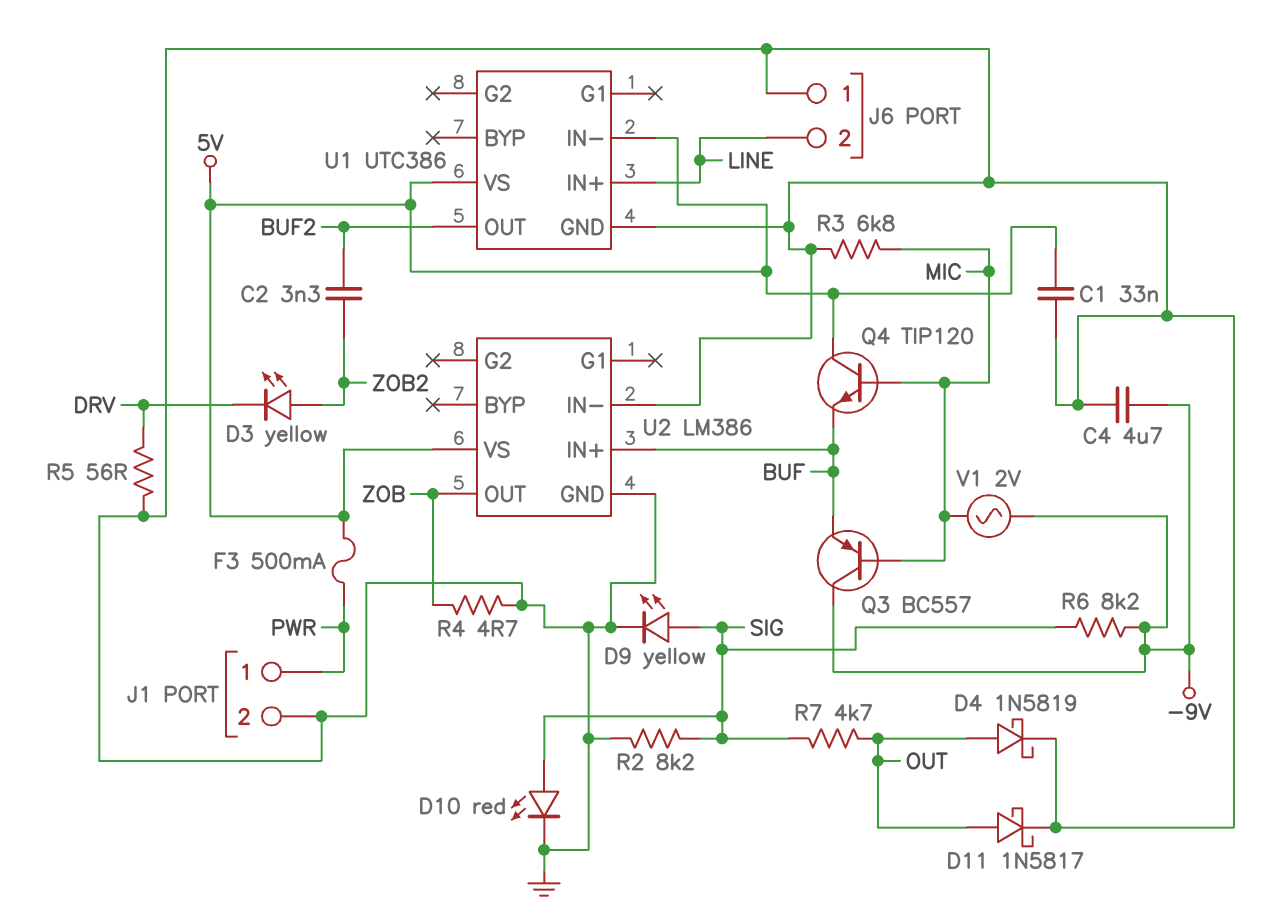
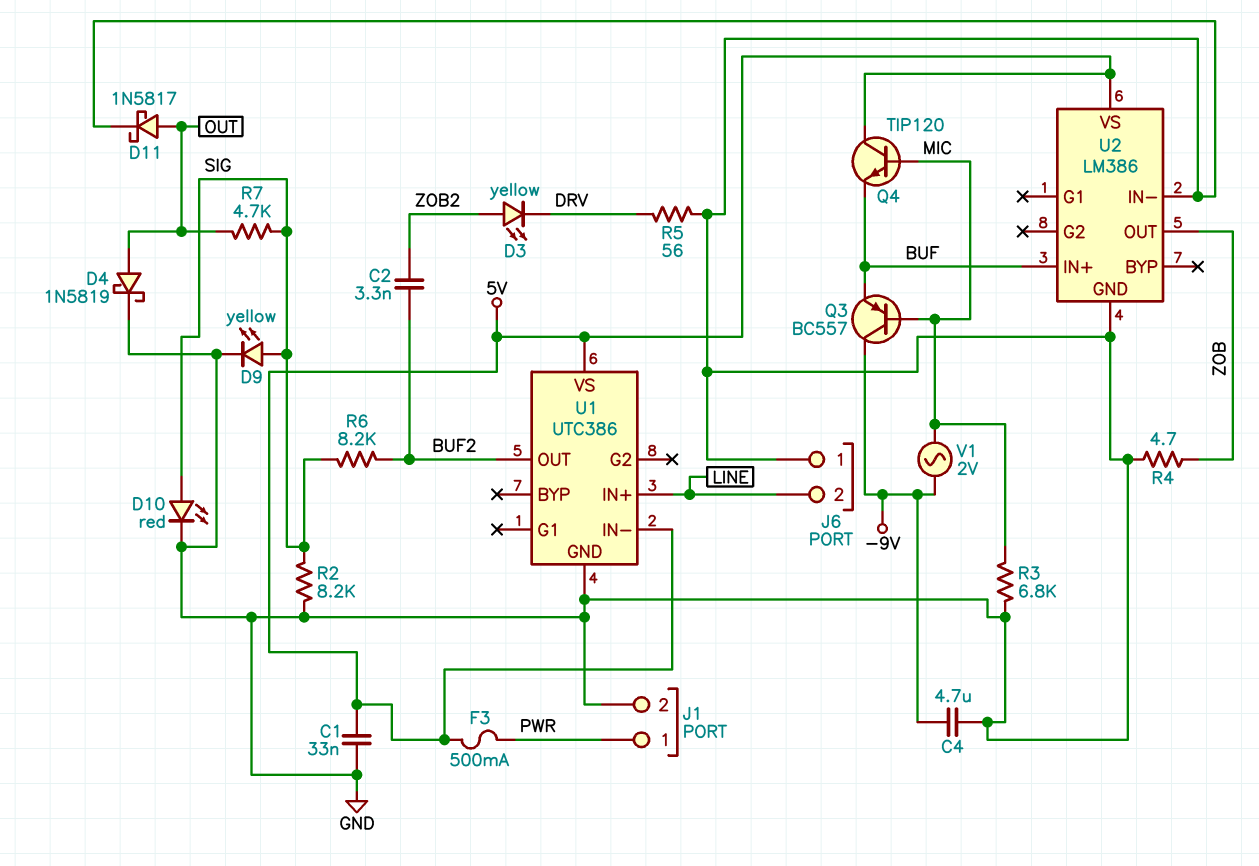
R6: 8.2k (-9V, SIG) -> 8.2k (BUF2, SIG)

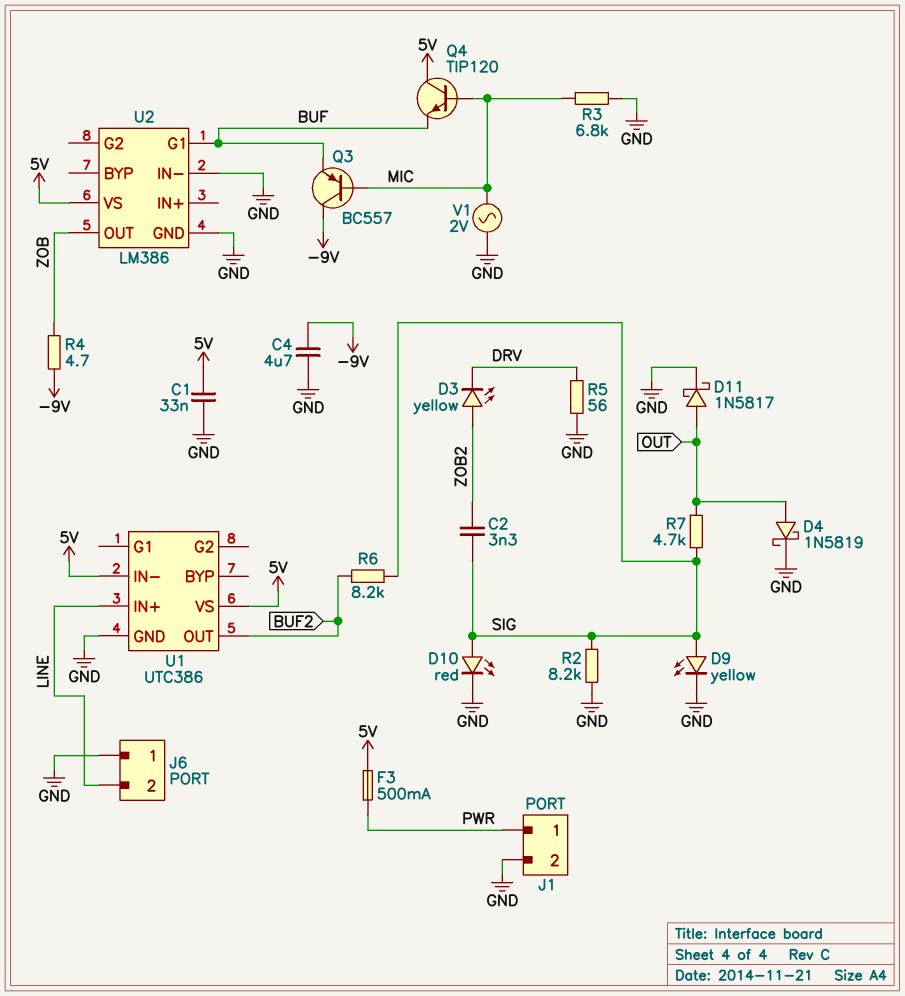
C2: 3.3nF (BUF2, ZOB2) -> 3.3nF (SIG, ZOB2)
R4: 4.7 (GND, ZOB) -> 4.7 (-9V, ZOB)
U2 pin G1: none -> BUF
U2 pin IN+: BUF -> none
V1: AC 2V (-9V, MIC) -> AC 2V (GND, MIC)

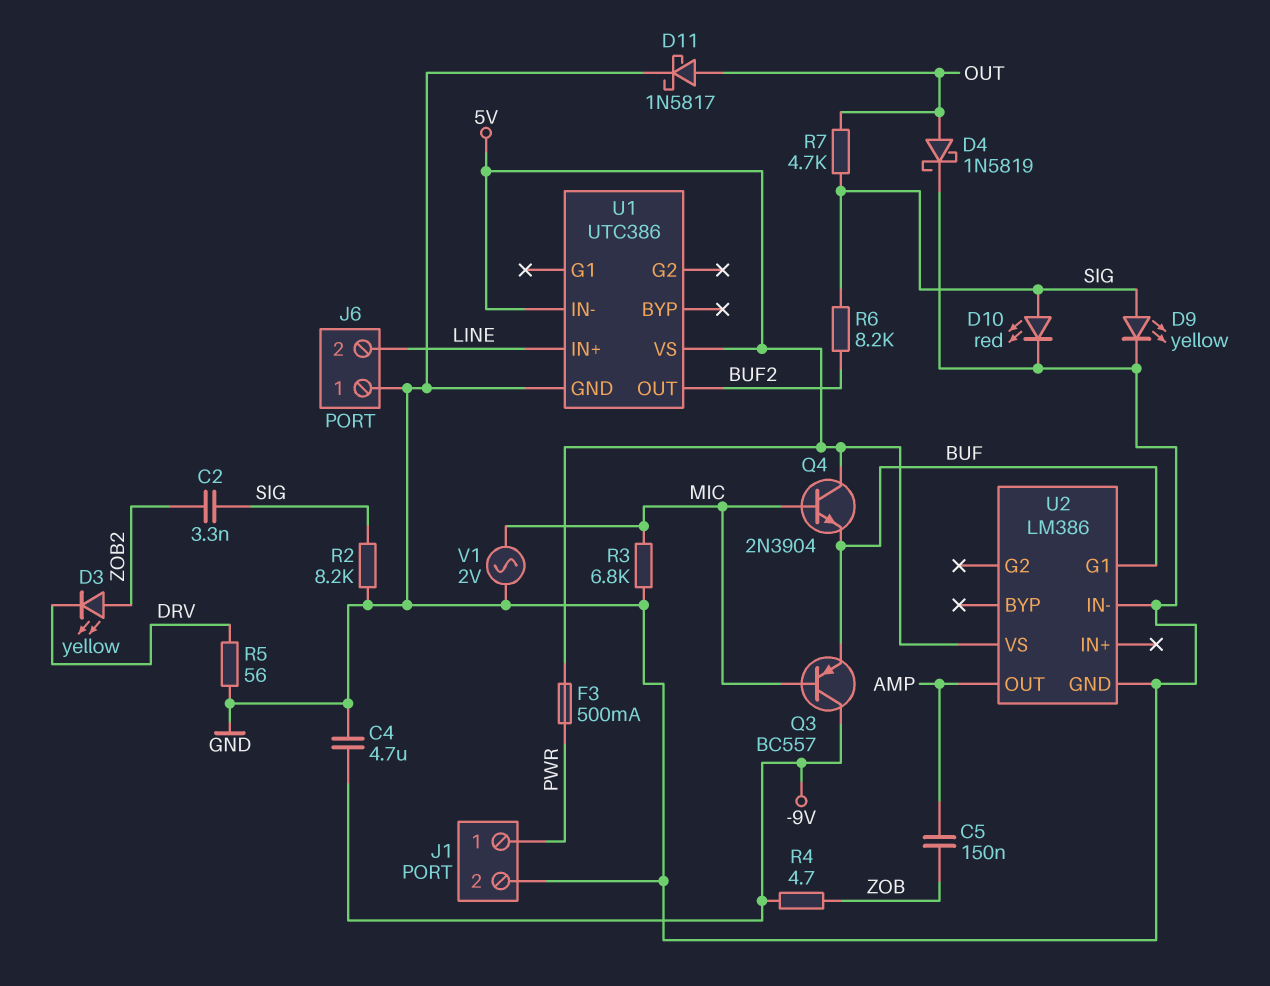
C1: 33nF (5V, GND) -> none
C5: none -> 150nF (AMP, ZOB)
Q4: NPN TIP120 (B MIC, C 5V, E BUF) -> NPN 2N3904 (B MIC, C 5V, E BUF)
U2 pin OUT: ZOB -> AMP

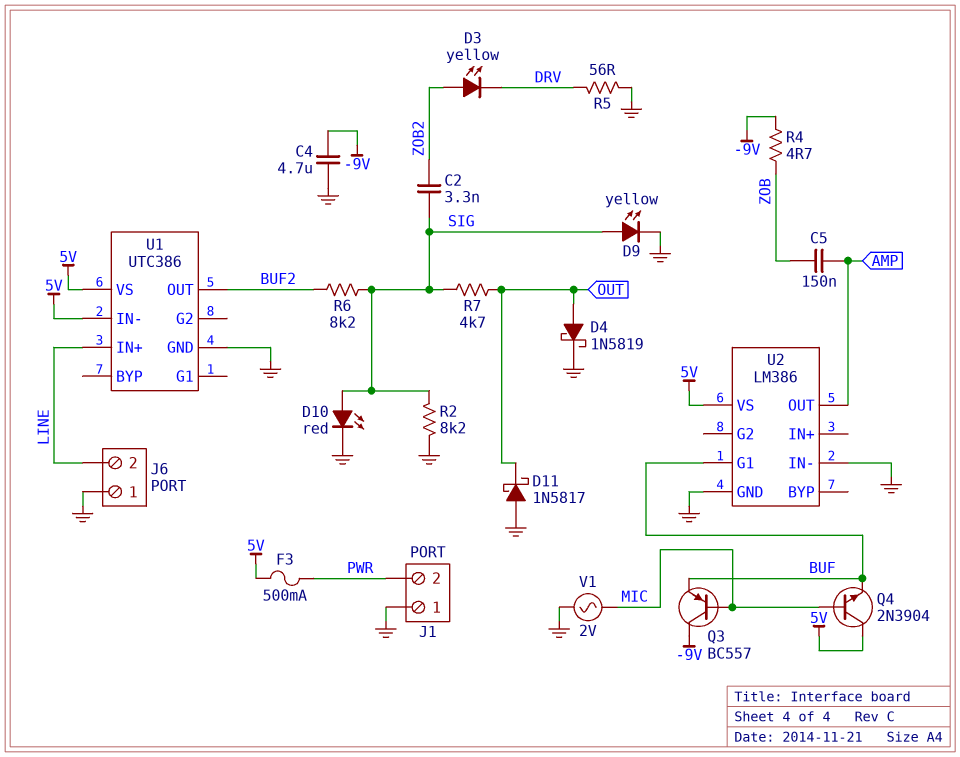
D11: schottky 1N5817 (A OUT, K GND) -> schottky 1N5817 (A GND, K OUT)
J1 pin 1: PWR -> GND
J1 pin 2: GND -> PWR
R3: 6.8k (GND, MIC) -> none

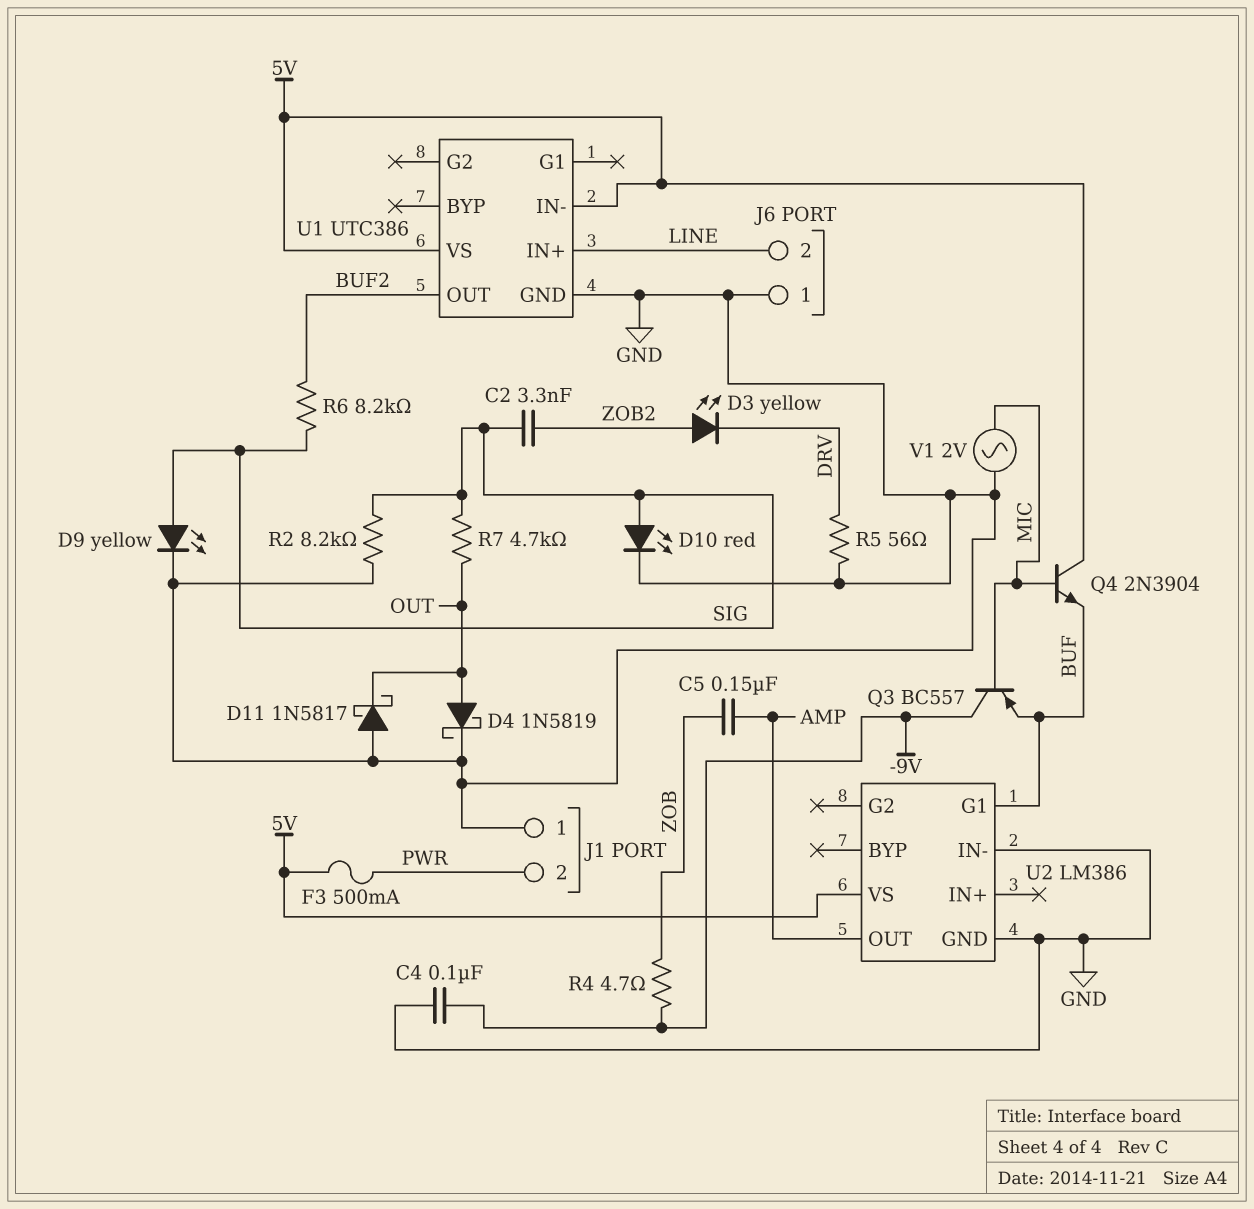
C4: 4.7uF (-9V, GND) -> 100nF (-9V, GND)

